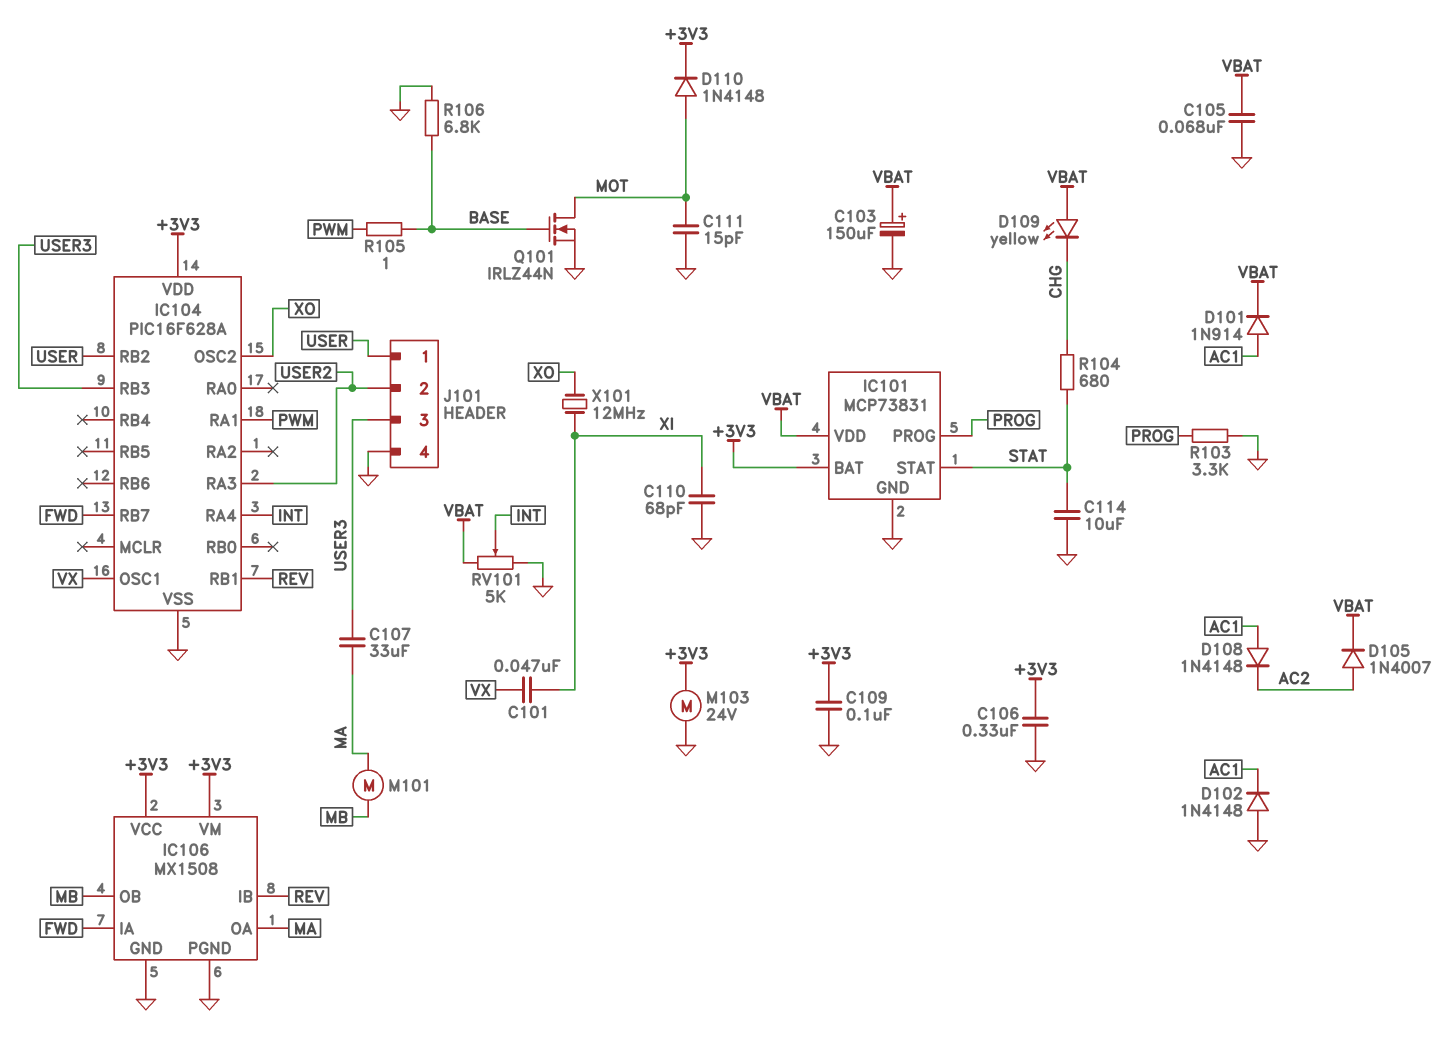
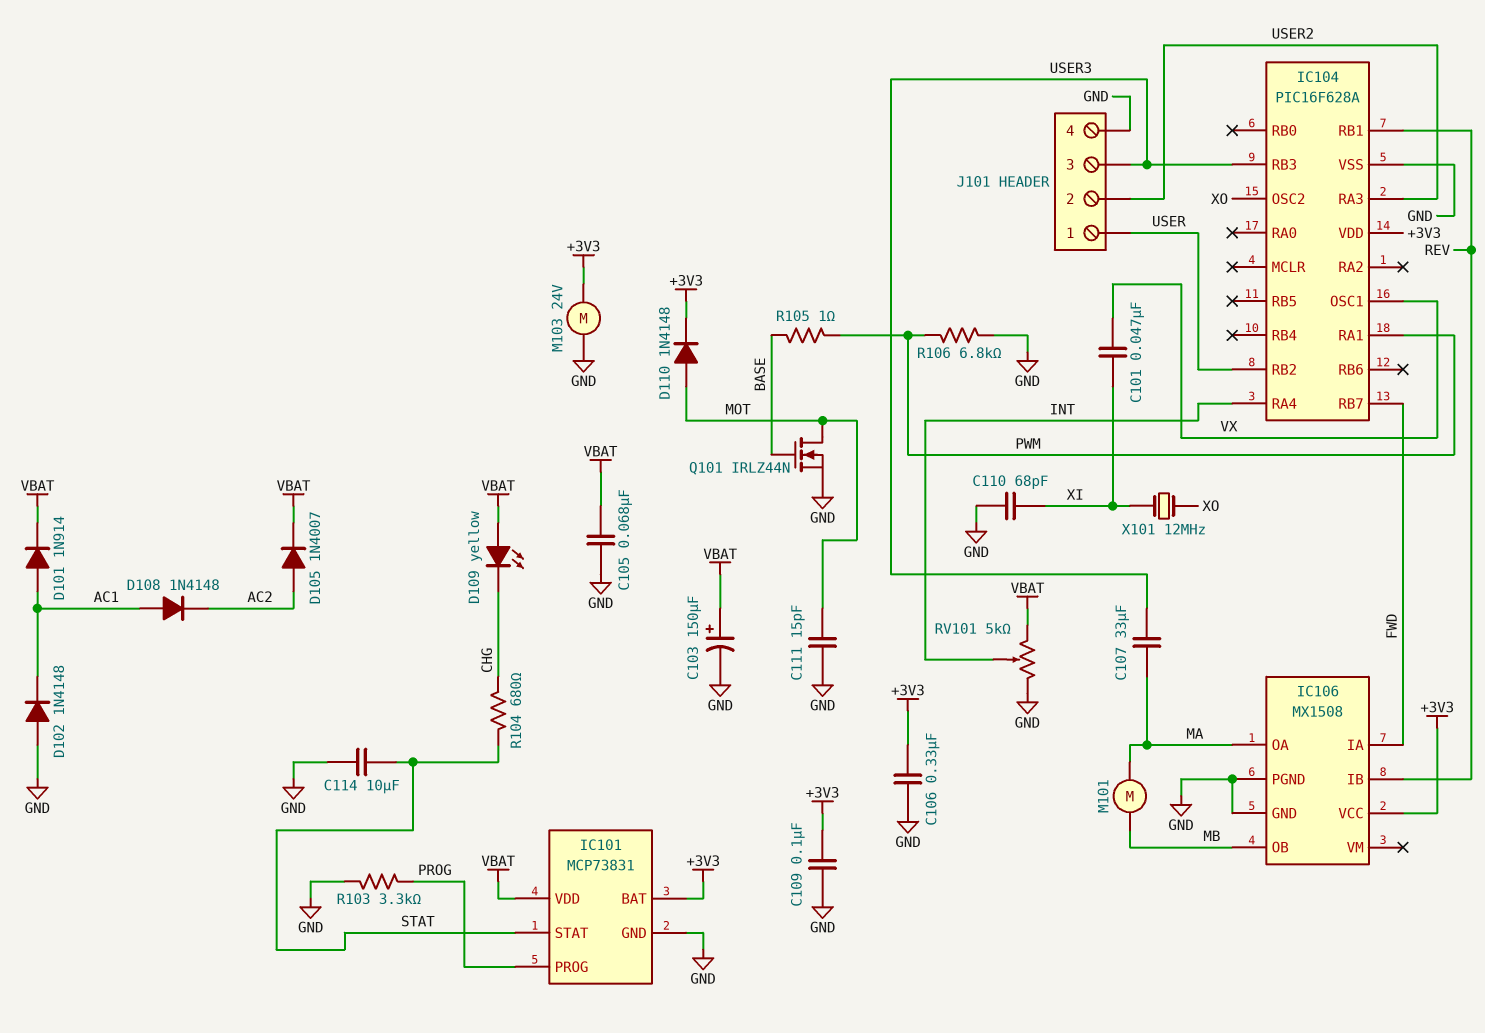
IC106 pin VM: +3V3 -> none
R106: 6.8k (BASE, GND) -> 6.8k (GND, PWM)

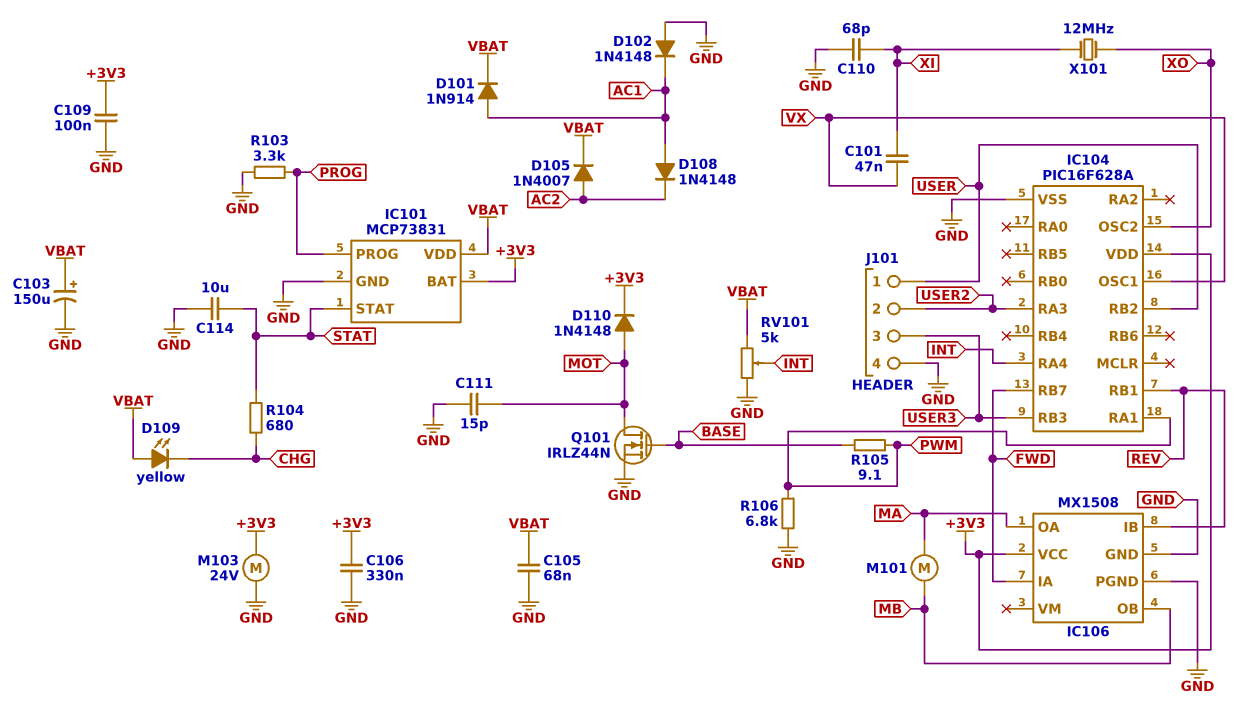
C107: 33uF (MA, USER3) -> none
R105: 1 (BASE, PWM) -> 9.1 (BASE, PWM)

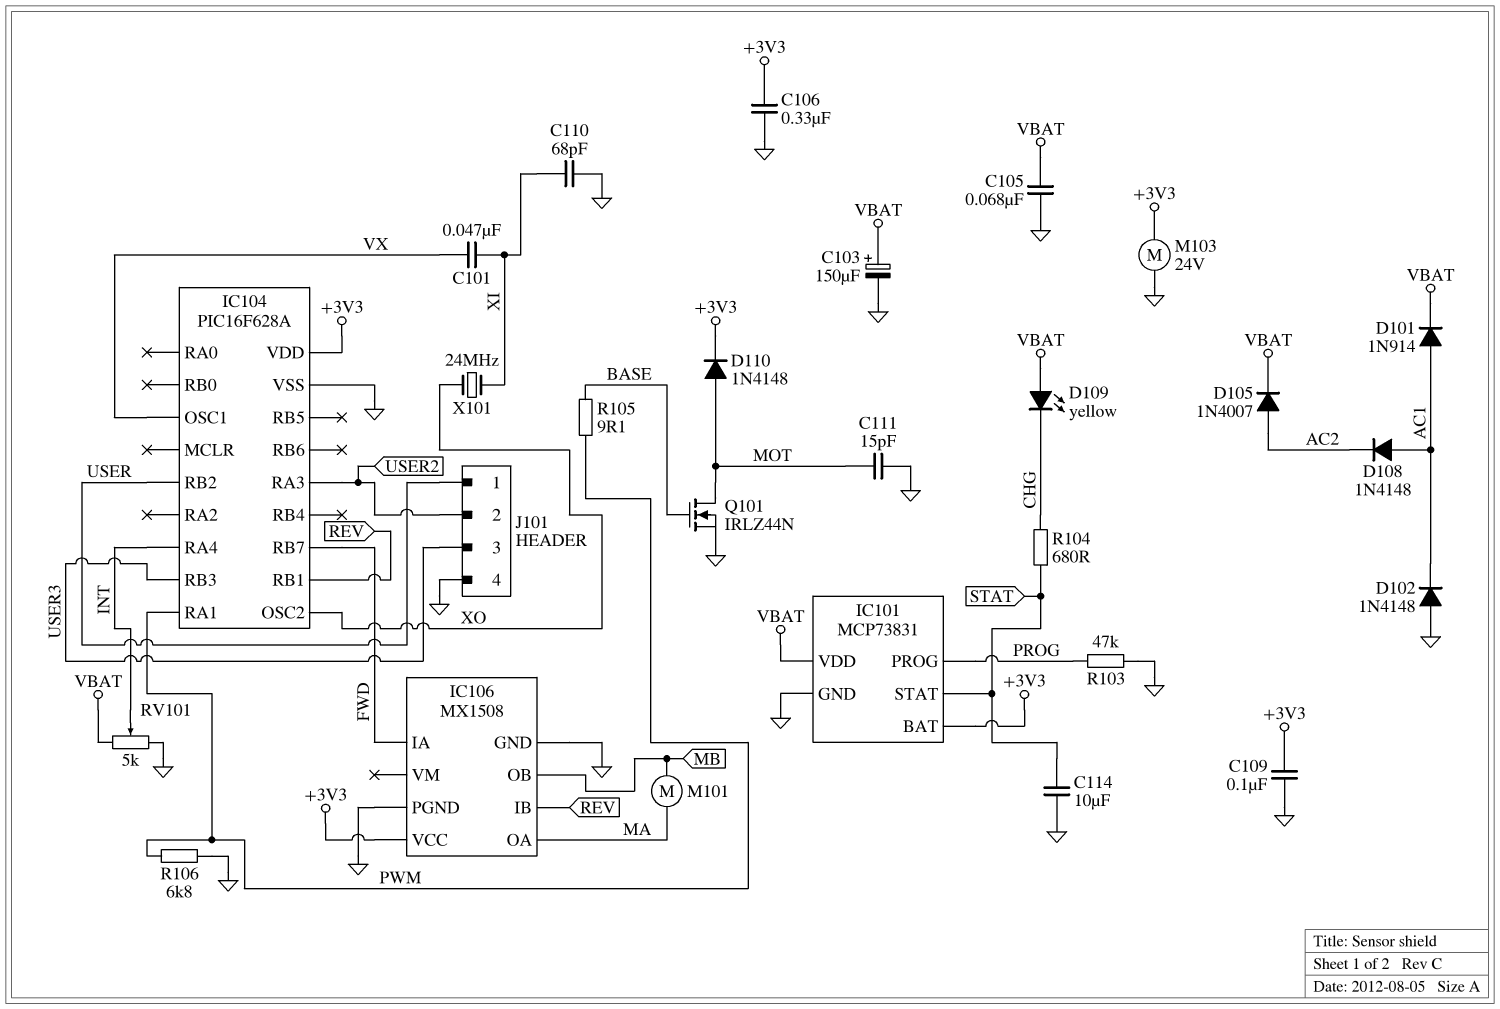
R103: 3.3k (GND, PROG) -> 47k (GND, PROG)
X101: 12MHz (XI, XO) -> 24MHz (XI, XO)

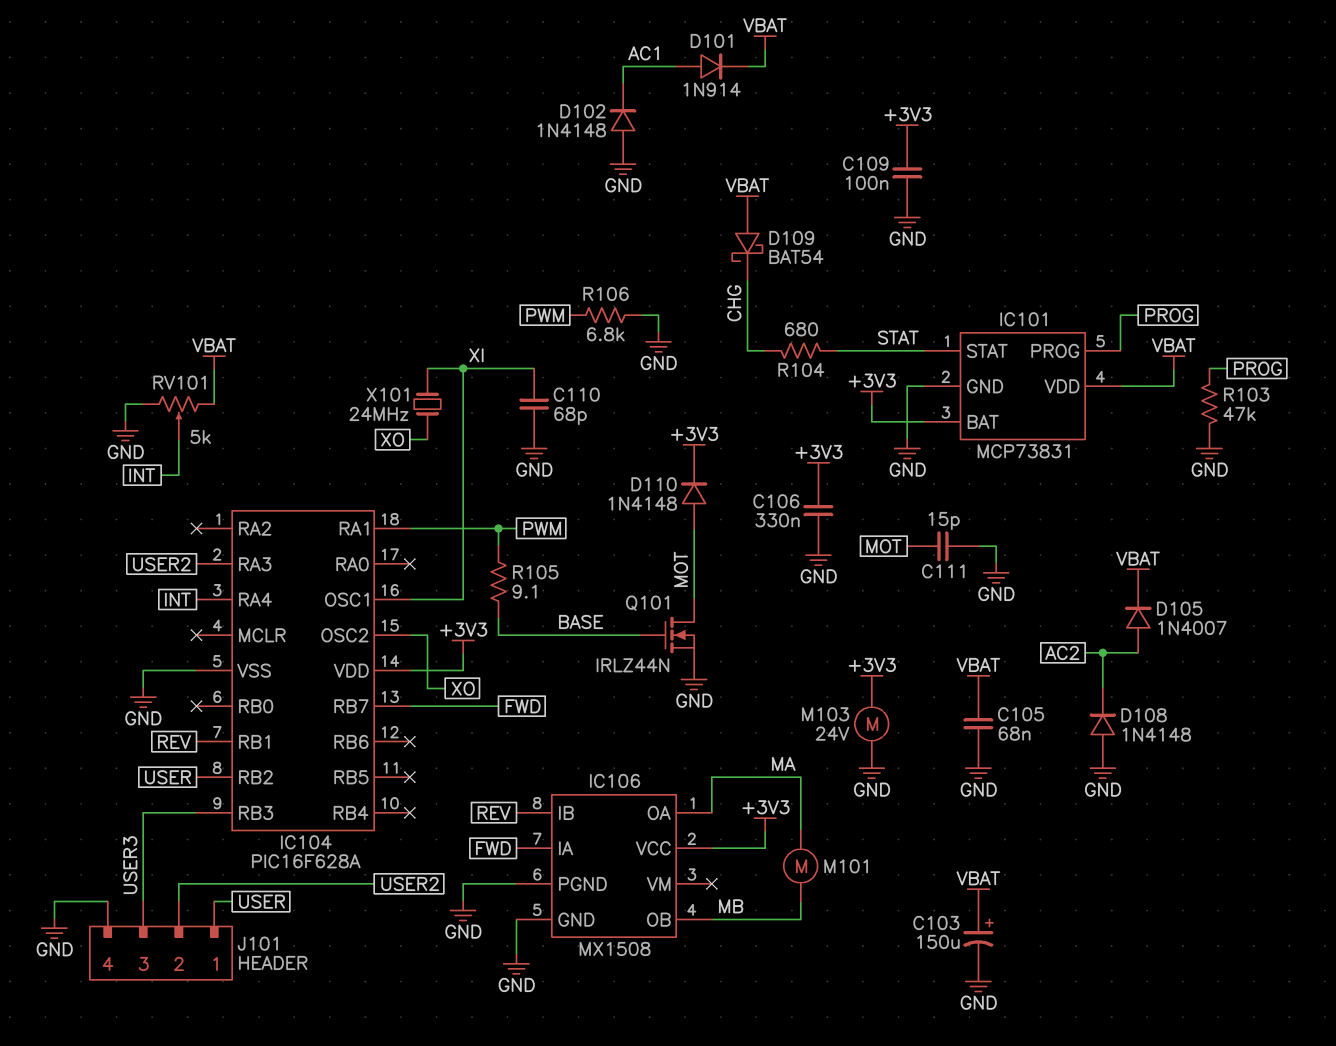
C101: 47nF (VX, XI) -> none
C114: 10uF (GND, STAT) -> none
D108: diode 1N4148 (A AC1, K AC2) -> diode 1N4148 (A GND, K AC2)
D109: LED yellow (A VBAT, K CHG) -> schottky BAT54 (A VBAT, K CHG)
IC104 pin OSC1: VX -> XI

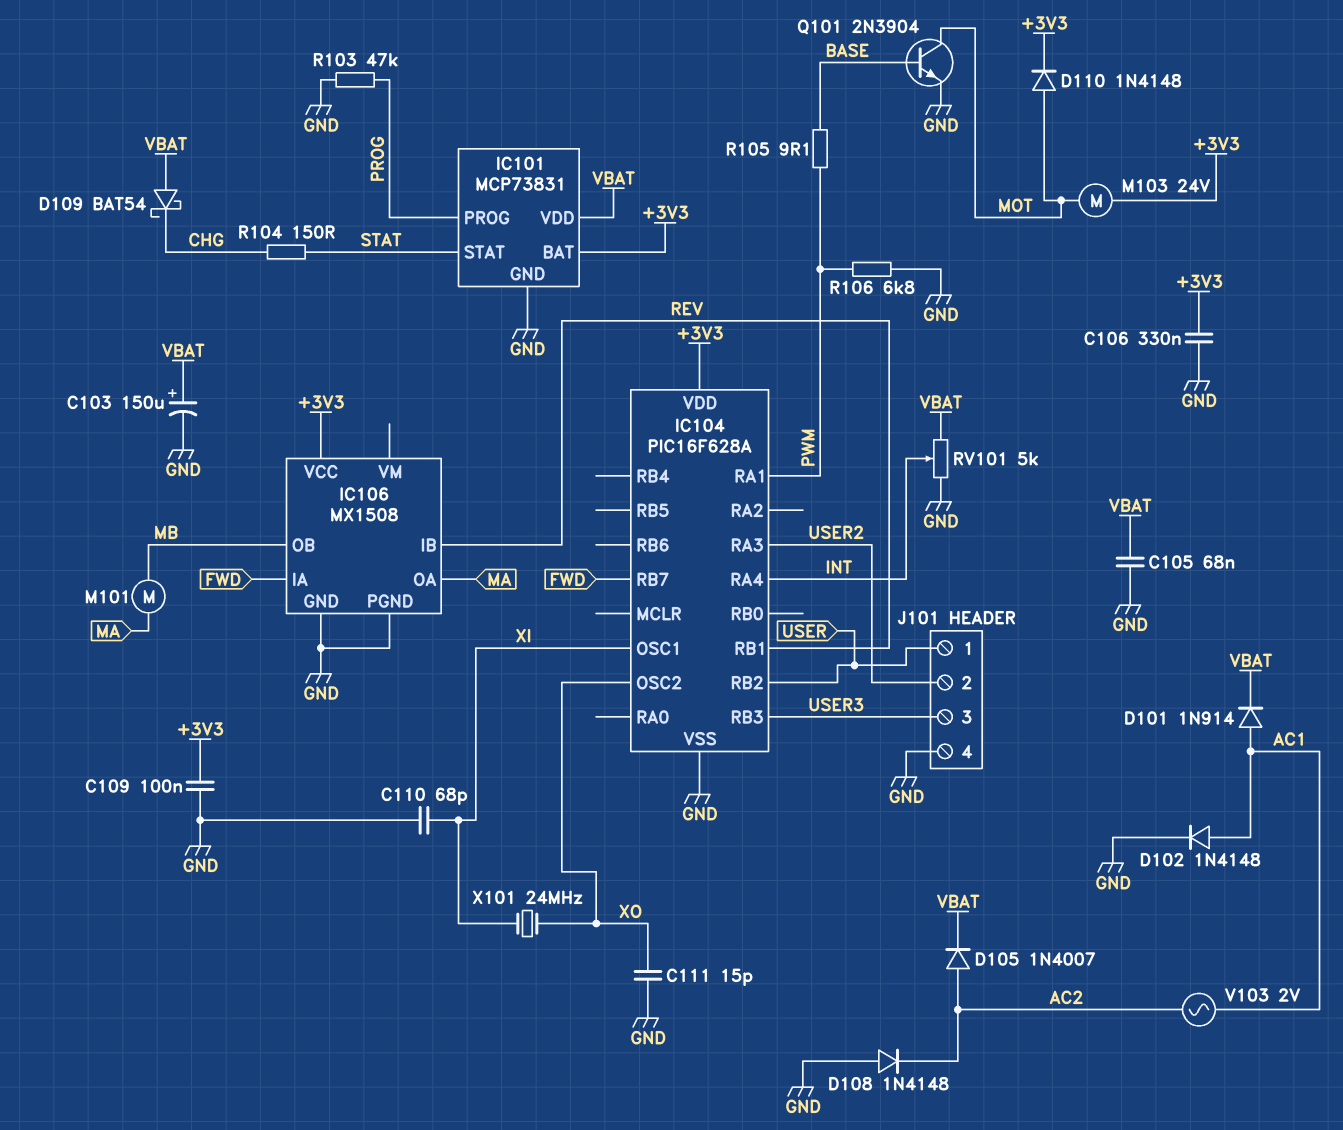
C111: 15pF (GND, MOT) -> 15pF (GND, XO)
D102: diode 1N4148 (A GND, K AC1) -> diode 1N4148 (A AC1, K GND)
M103: motor 24V (+3V3, GND) -> motor 24V (+3V3, MOT)
Q101: NMOS IRLZ44N (G BASE, D MOT, S GND) -> NPN 2N3904 (B BASE, C MOT, E GND)
R104: 680 (CHG, STAT) -> 150 (CHG, STAT)
V103: none -> AC 2V (AC1, AC2)

